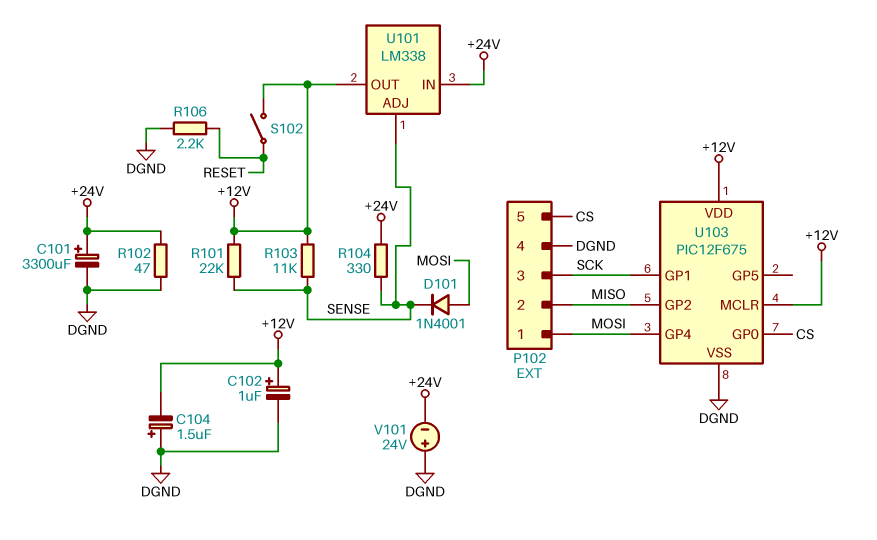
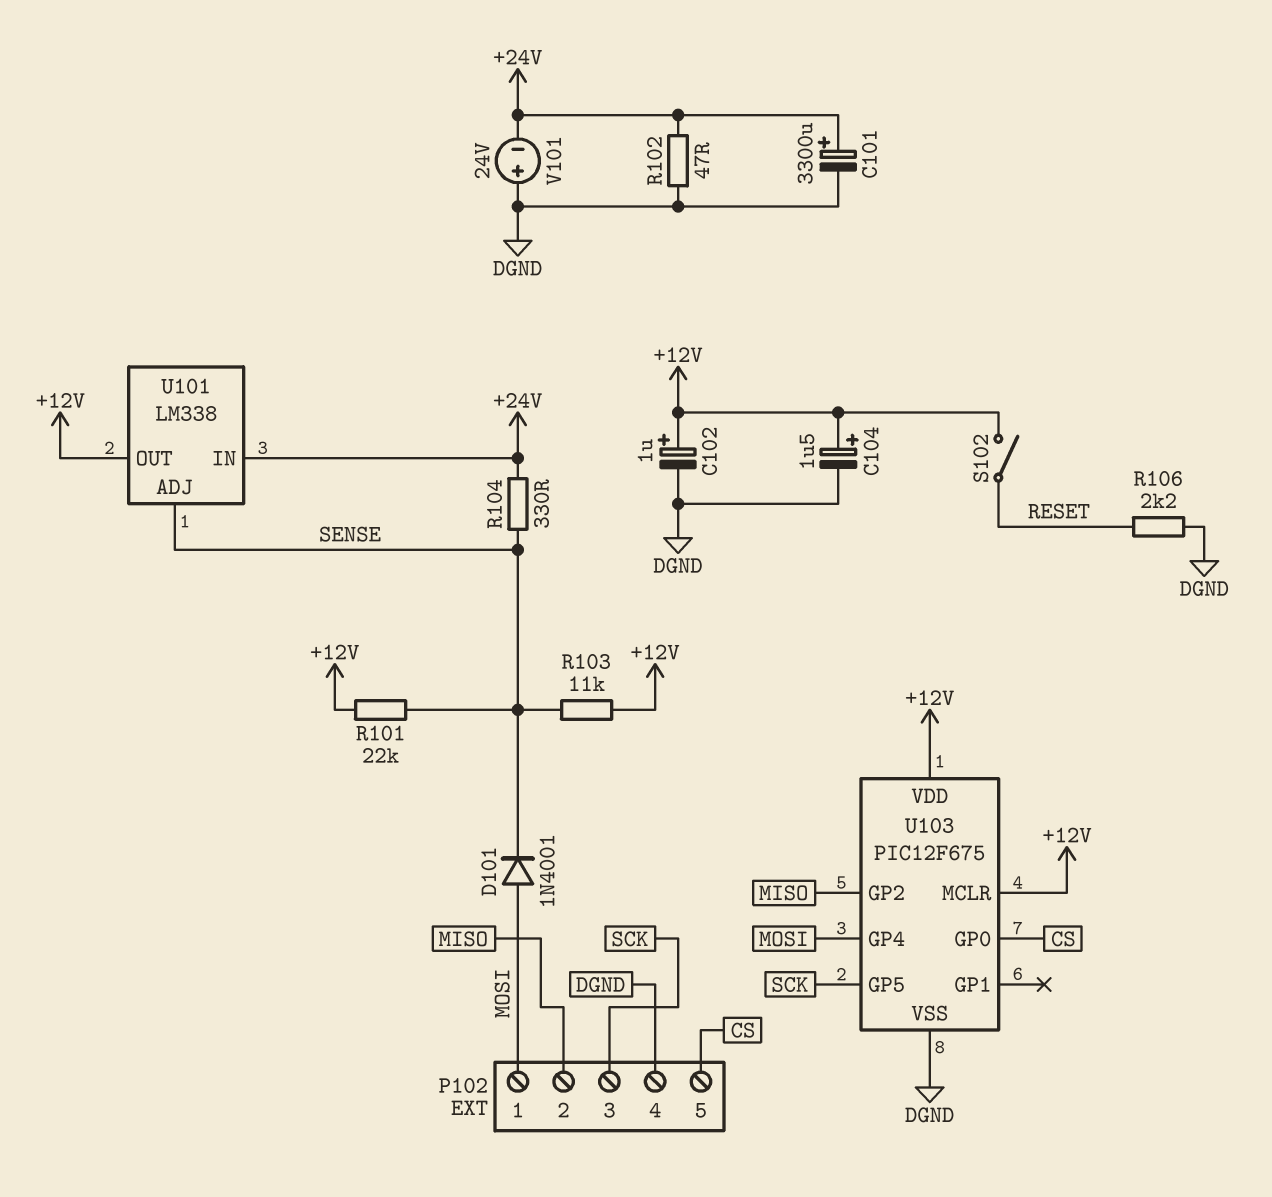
C104: 1.5uF (plus DGND, minus +12V) -> 1.5uF (plus +12V, minus DGND)
U103 pin GP1: SCK -> none
U103 pin GP5: none -> SCK

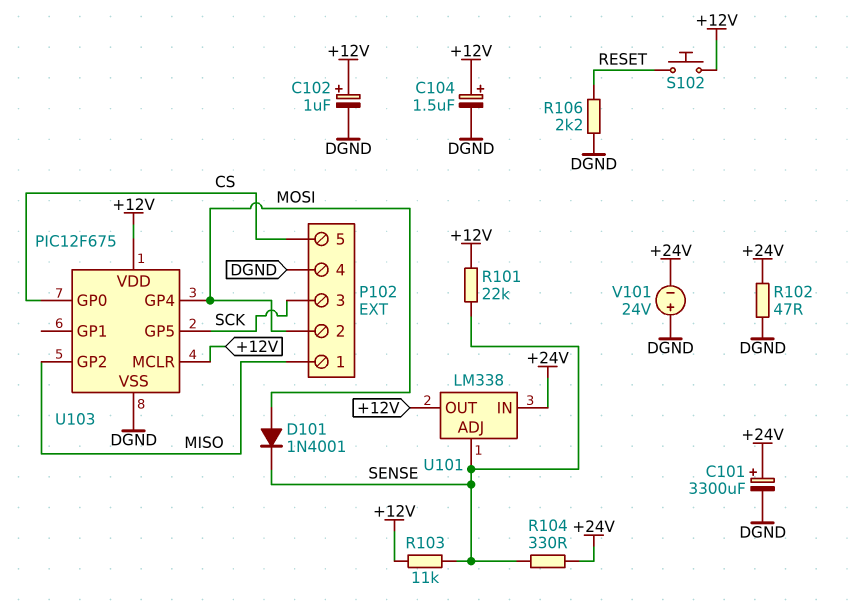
P102 pin 1: MOSI -> MISO
P102 pin 2: MISO -> MOSI
S102: switch (+12V, RESET) -> button (+12V, RESET)

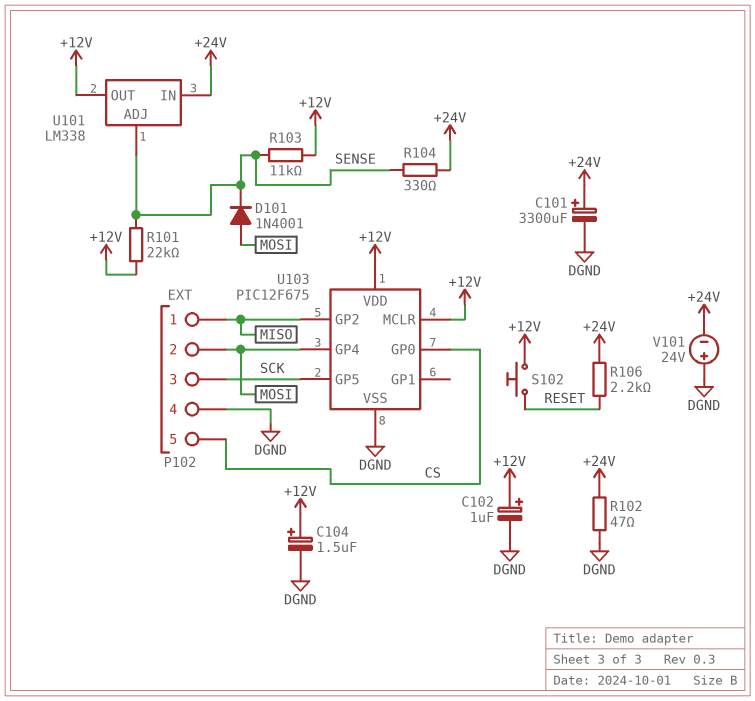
R106: 2.2k (DGND, RESET) -> 2.2k (+24V, RESET)

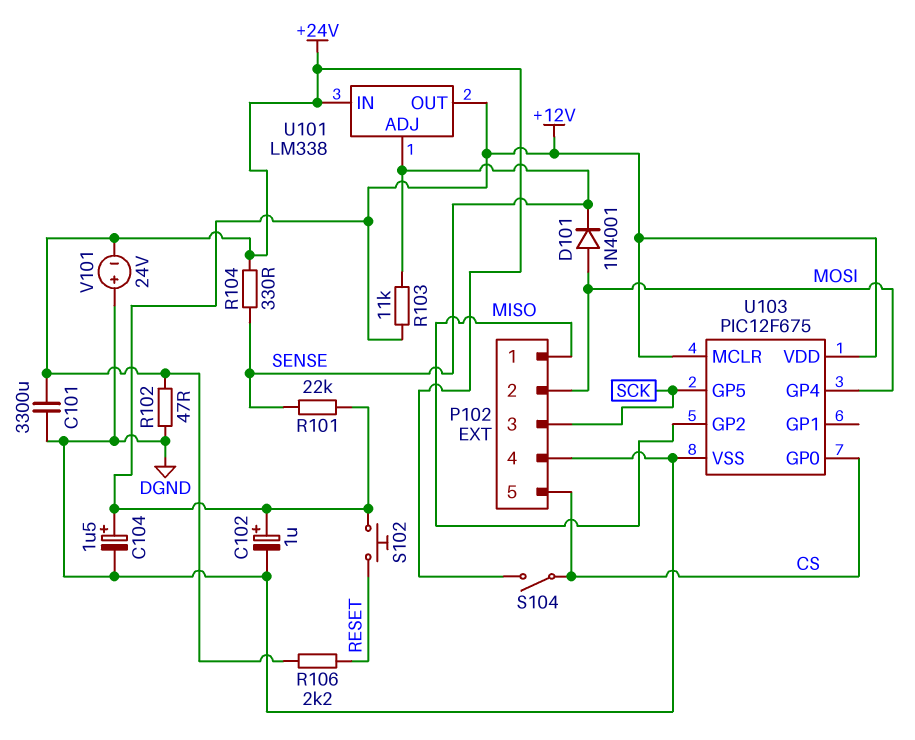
C101: 3300uF (plus +24V, minus DGND) -> 3300uF (+24V, DGND)
S104: none -> switch (+24V, CS)

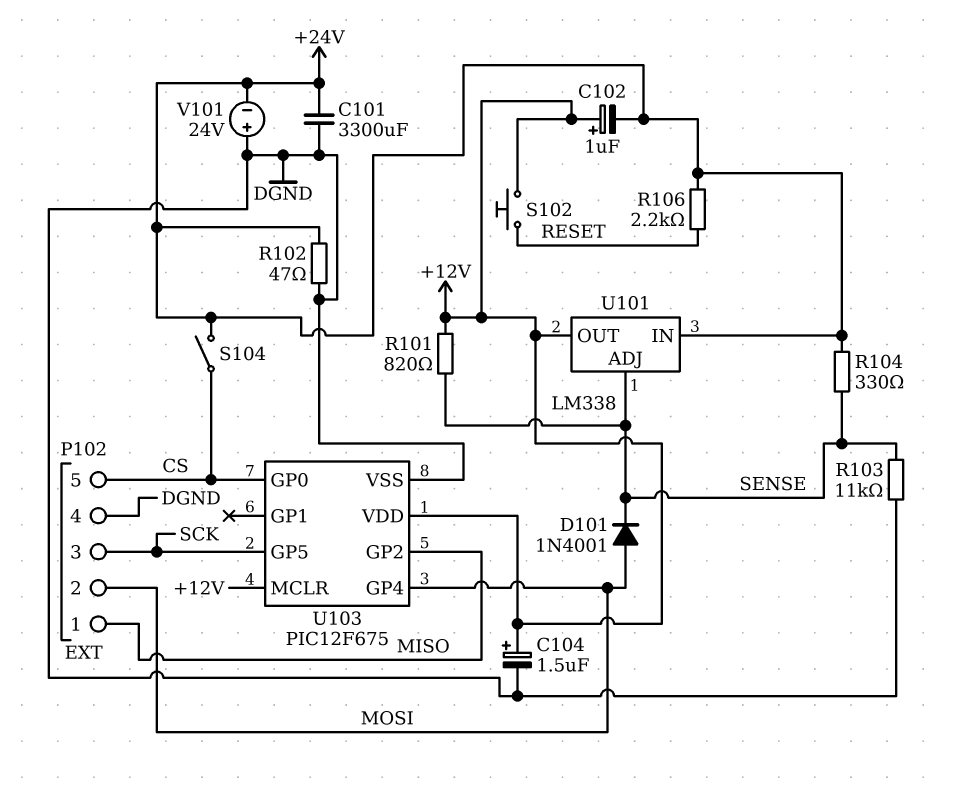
C102: 1uF (plus +12V, minus DGND) -> 1uF (plus +12V, minus +24V)
R101: 22k (+12V, SENSE) -> 820 (+12V, SENSE)
R103: 11k (+12V, SENSE) -> 11k (DGND, SENSE)

